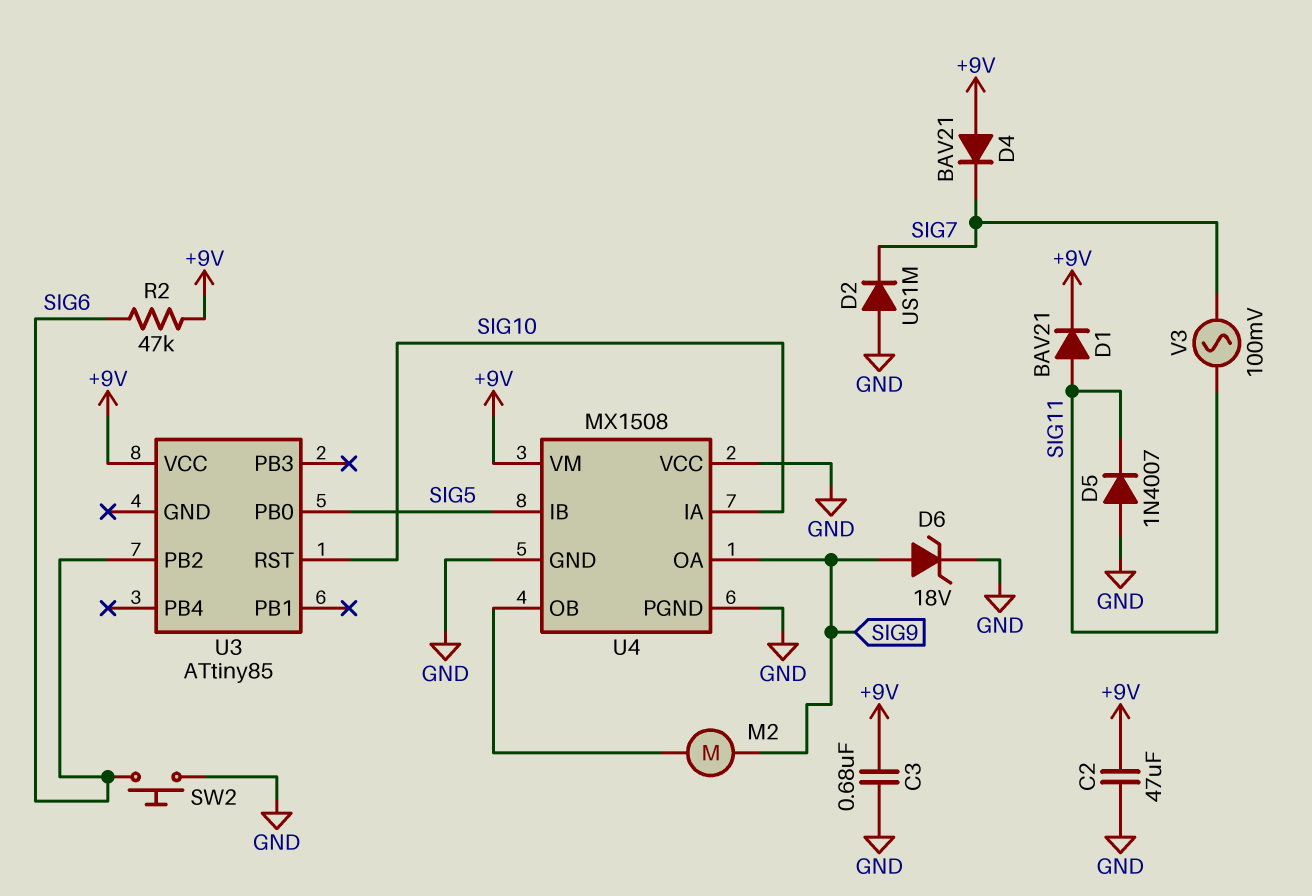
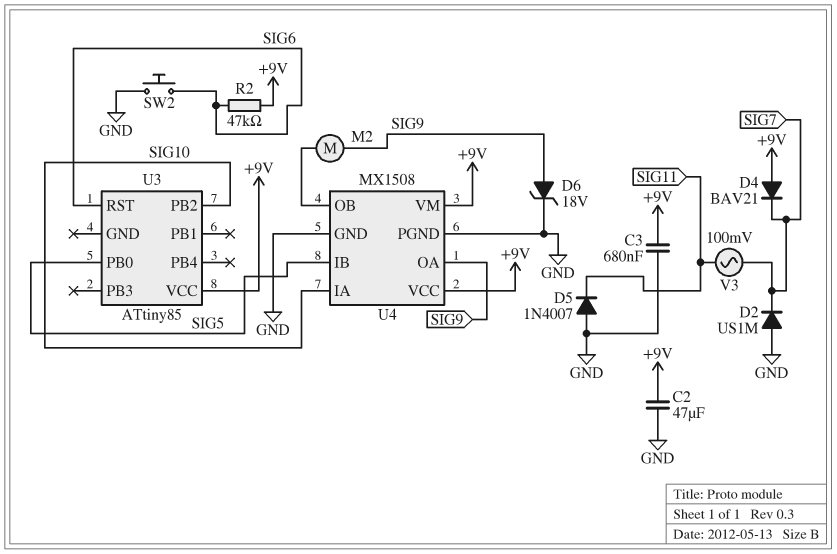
D1: diode BAV21 (A SIG11, K +9V) -> none
U3 pin PB2: SIG6 -> SIG10
U3 pin RST: SIG10 -> SIG6
U4 pin VCC: GND -> +9V

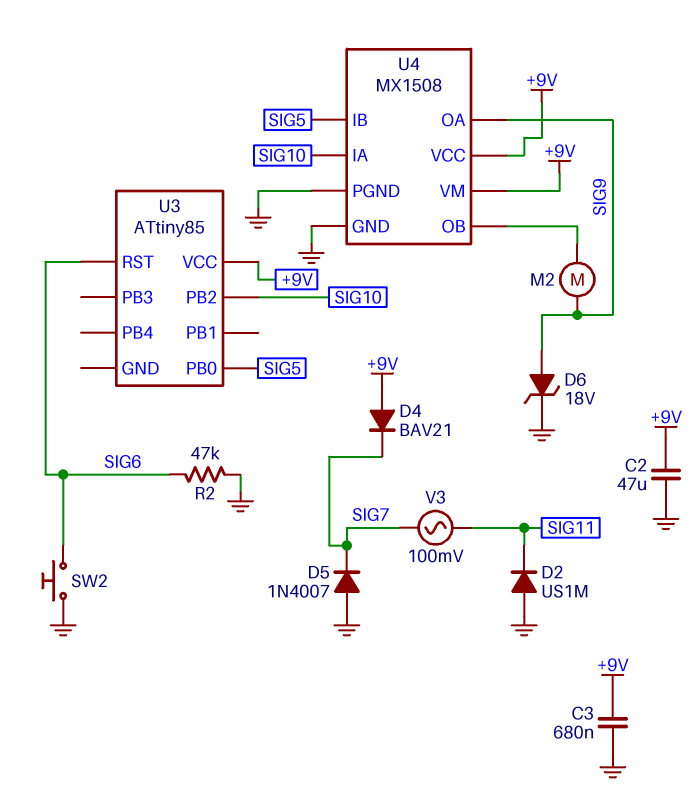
D2: diode US1M (A GND, K SIG7) -> diode US1M (A GND, K SIG11)
D5: diode 1N4007 (A GND, K SIG11) -> diode 1N4007 (A GND, K SIG7)
R2: 47k (+9V, SIG6) -> 47k (GND, SIG6)

